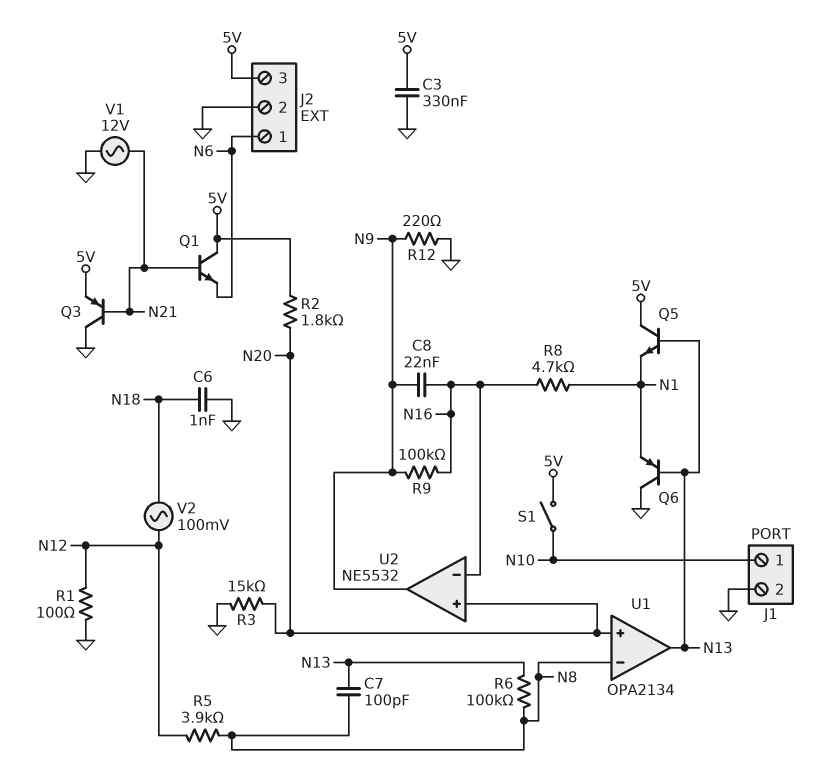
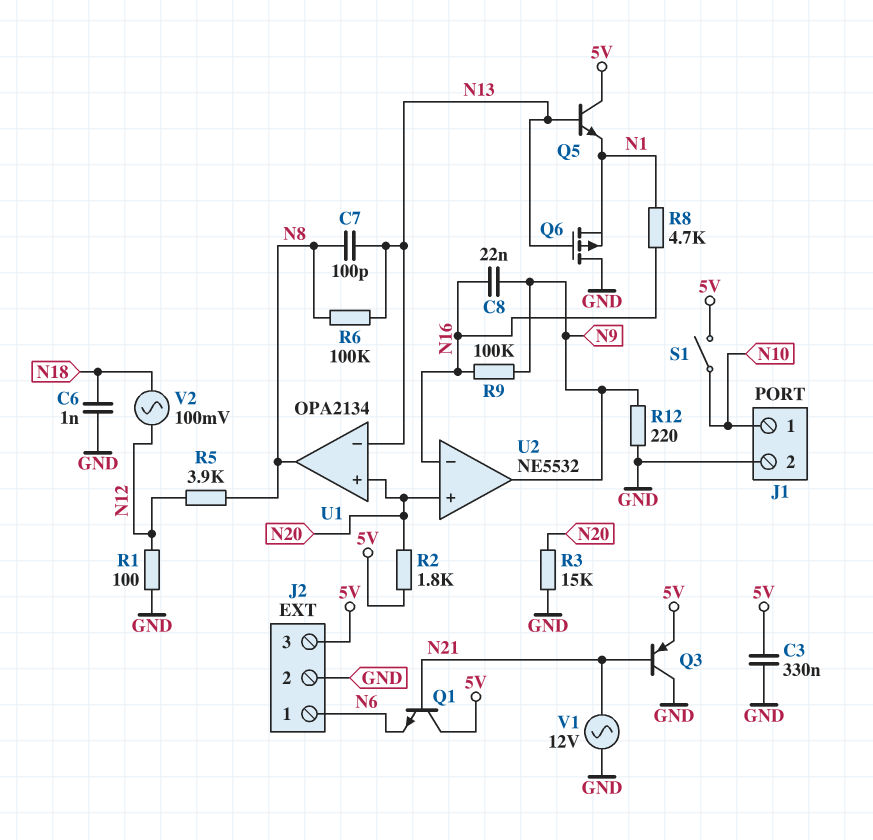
Q6: PNP (B N13, C GND, E N1) -> PMOS (G N13, D GND, S N1)
U1 pin in-: N8 -> N13
U1 pin out: N13 -> N8

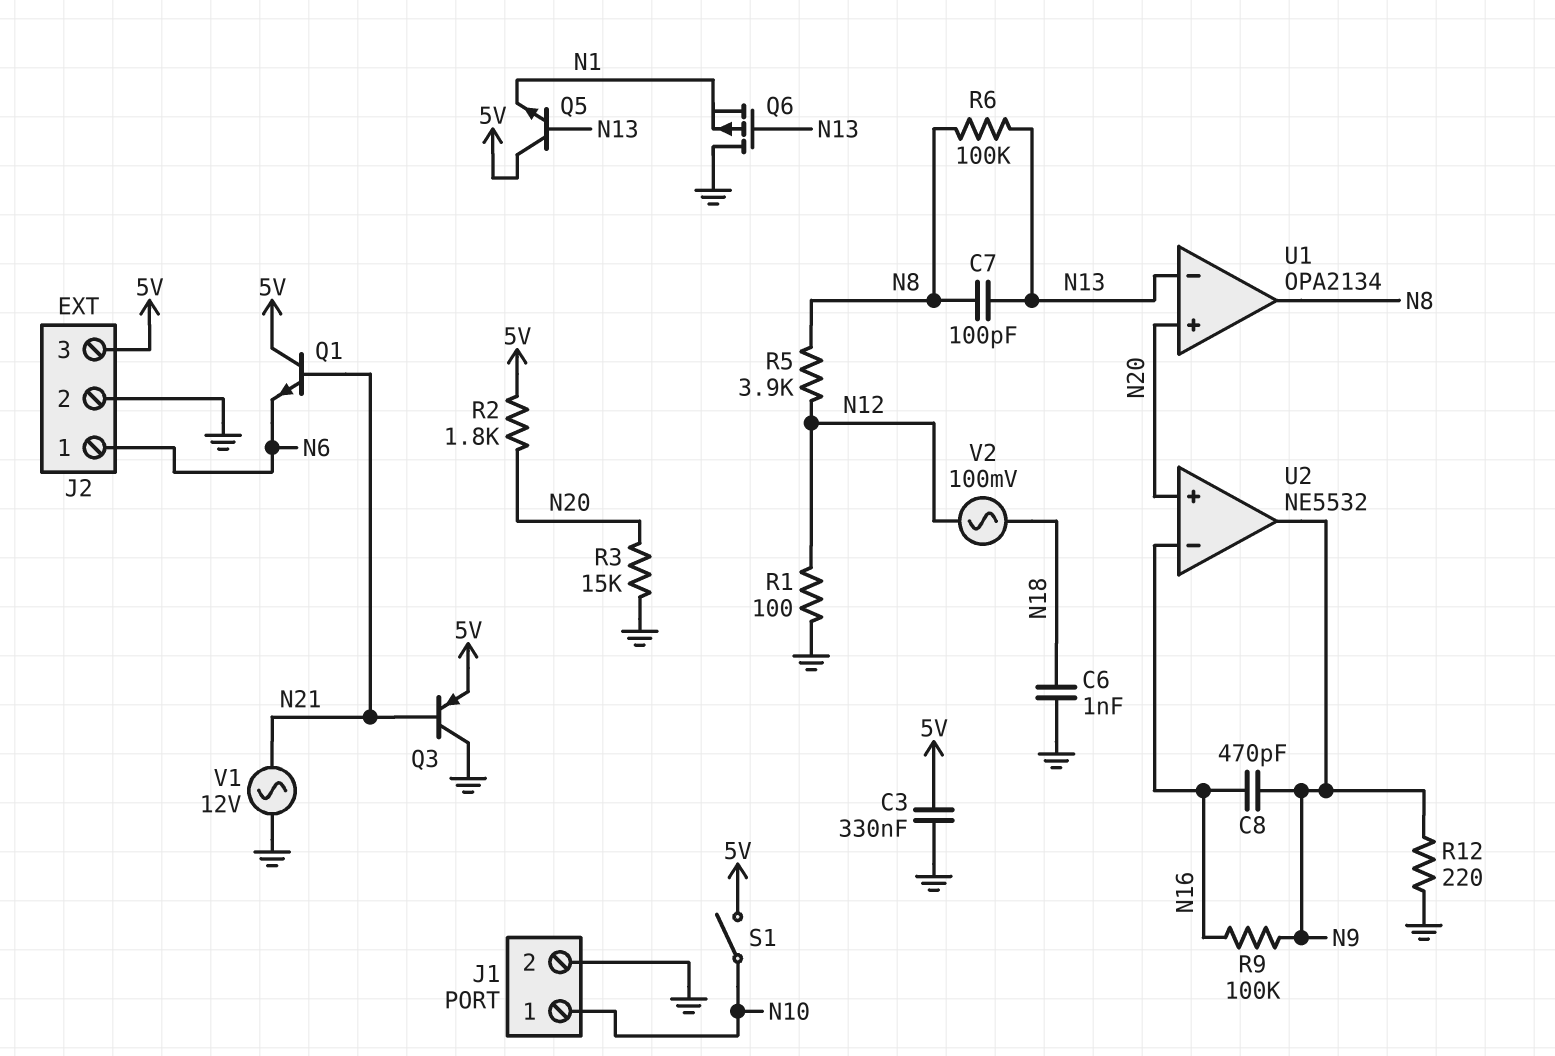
C8: 22nF (N9, N16) -> 470pF (N9, N16)
R8: 4.7k (N1, N16) -> none

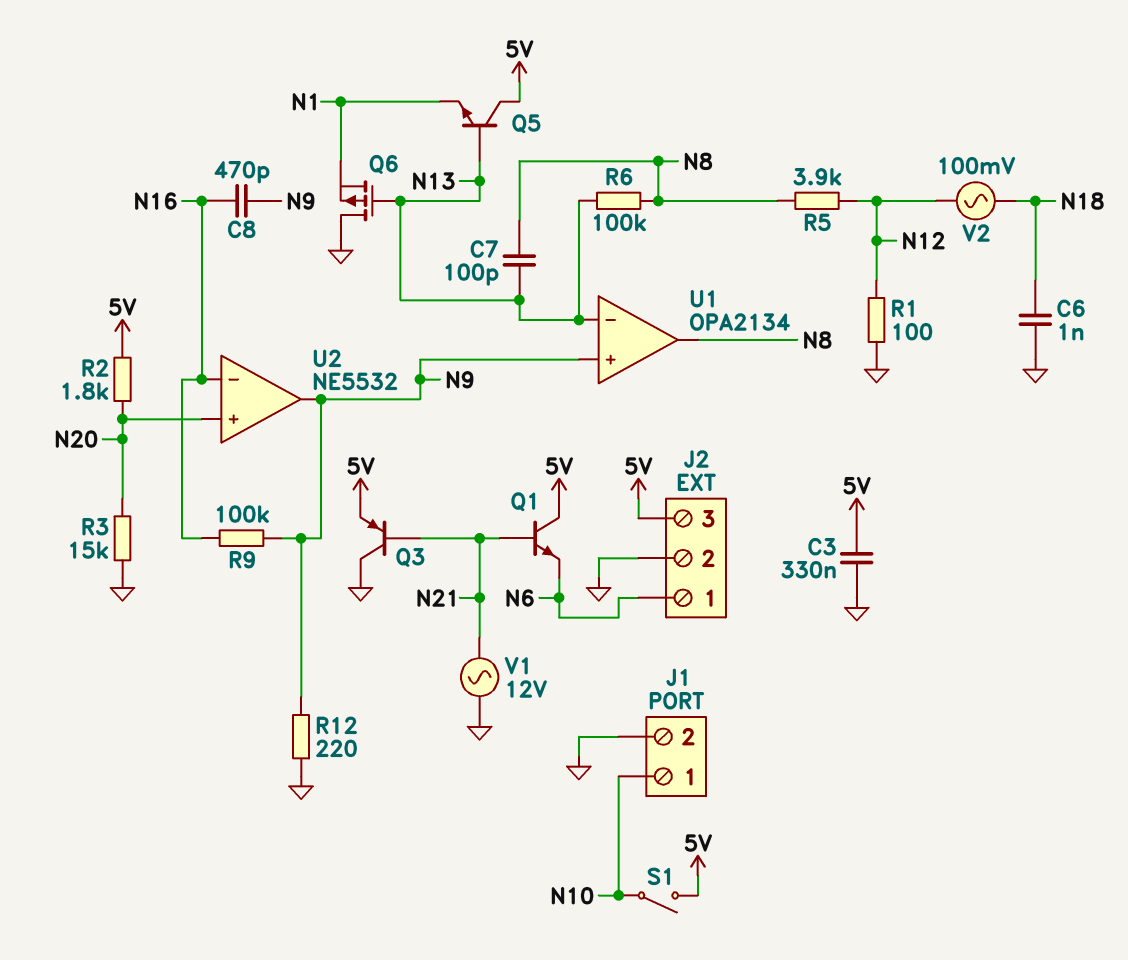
U1 pin in+: N20 -> N9

